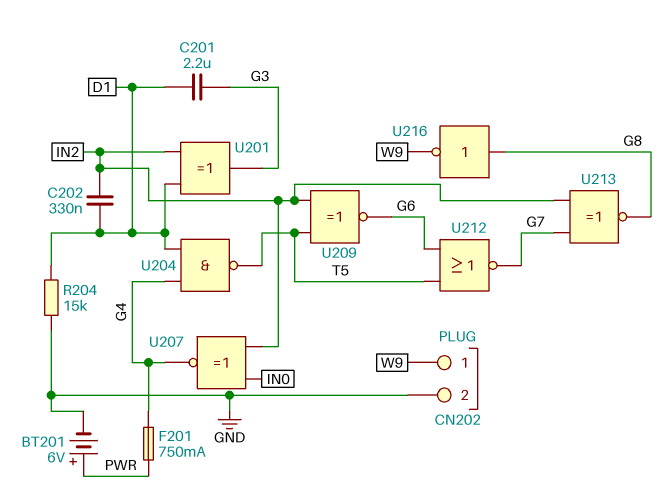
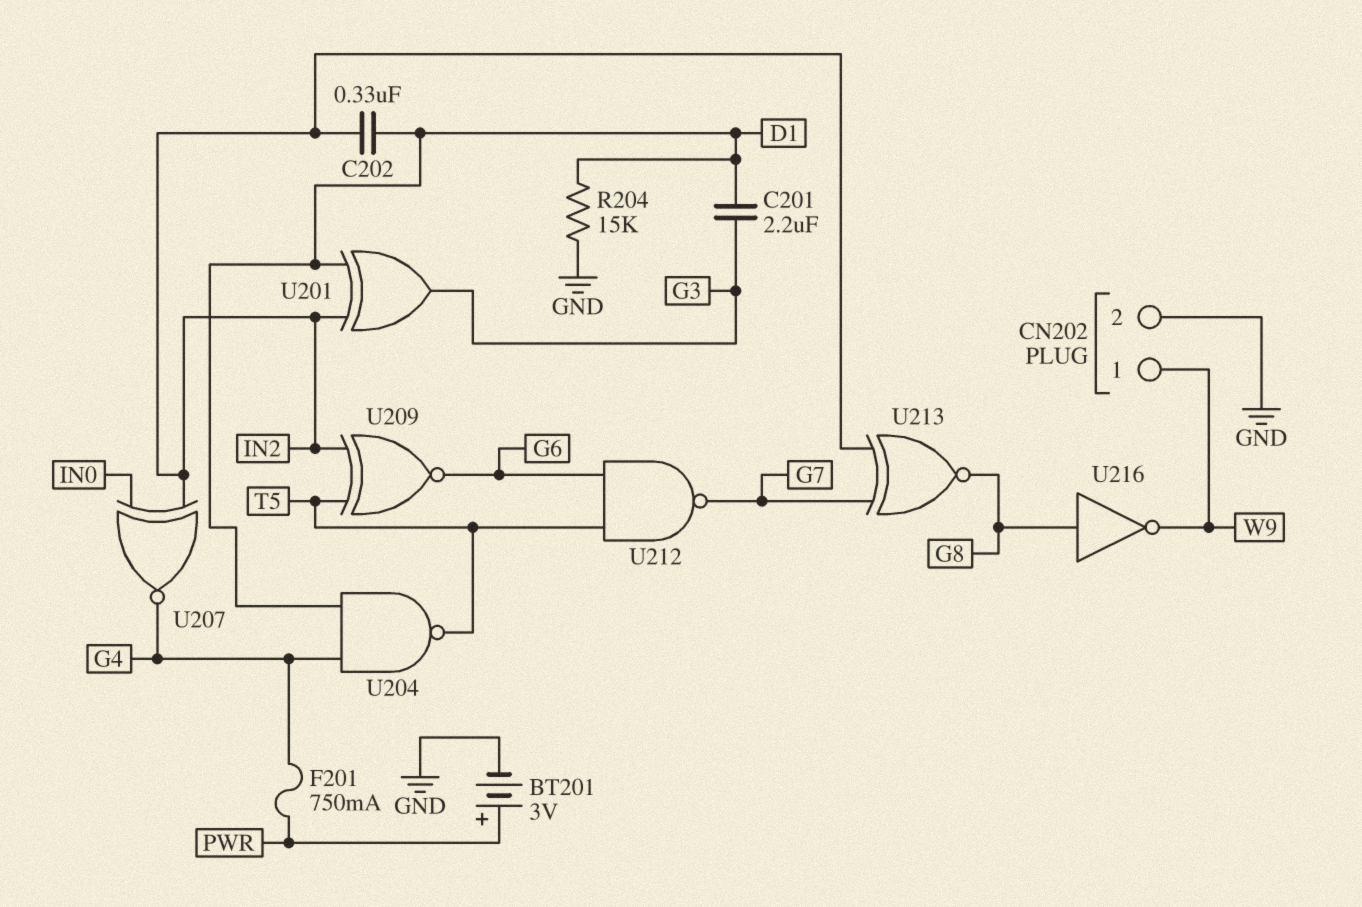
BT201: 6V (plus PWR, minus GND) -> 3V (plus PWR, minus GND)
U212: NOR (in G6, in T5, out G7) -> NAND (in G6, in T5, out G7)

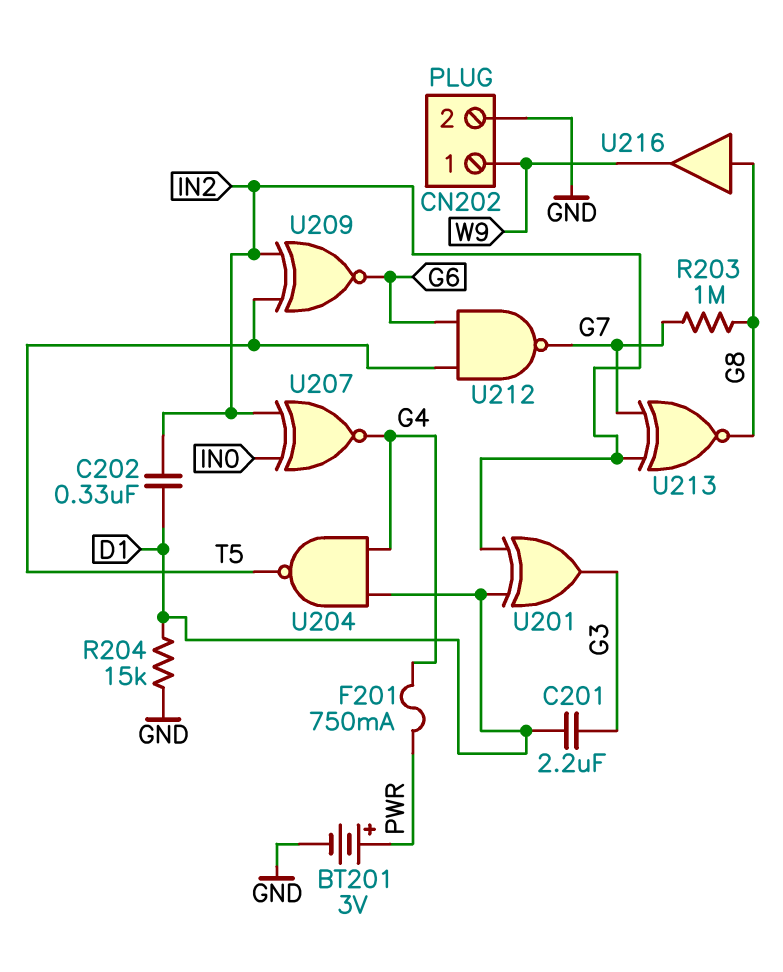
R203: none -> 1M (G7, G8)
U216: NOT (in G8, out W9) -> buffer (in G8, out W9)

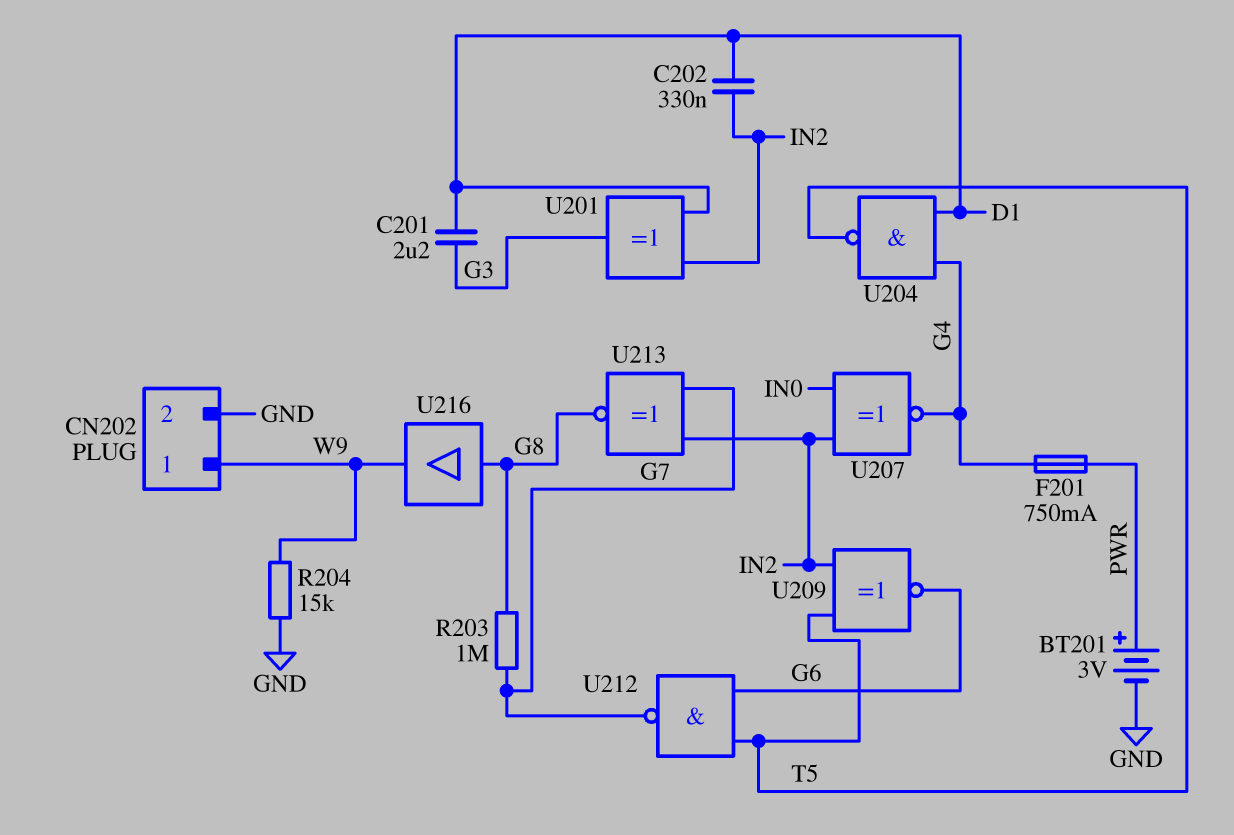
R204: 15k (D1, GND) -> 15k (GND, W9)

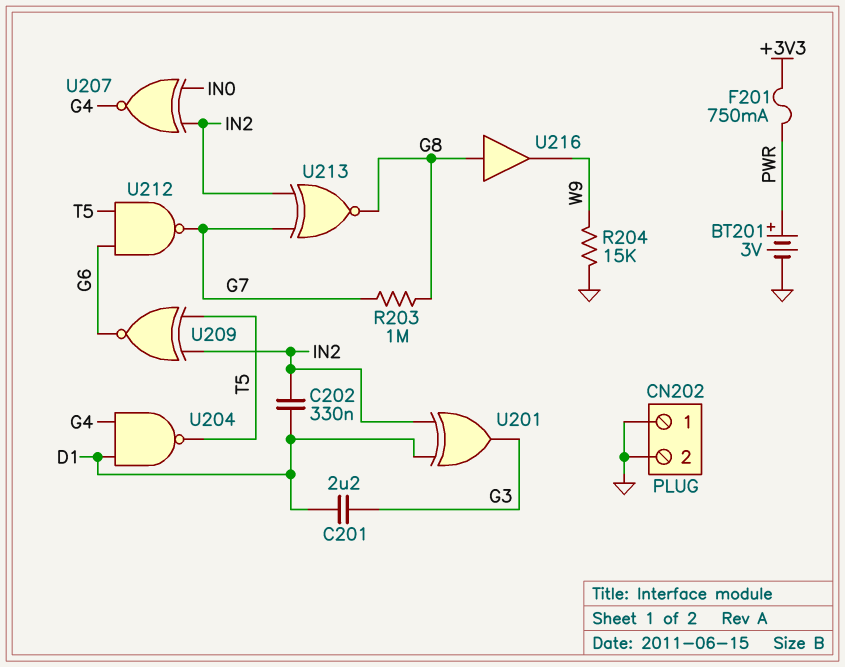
CN202 pin 1: W9 -> GND
F201: 750mA (G4, PWR) -> 750mA (+3V3, PWR)

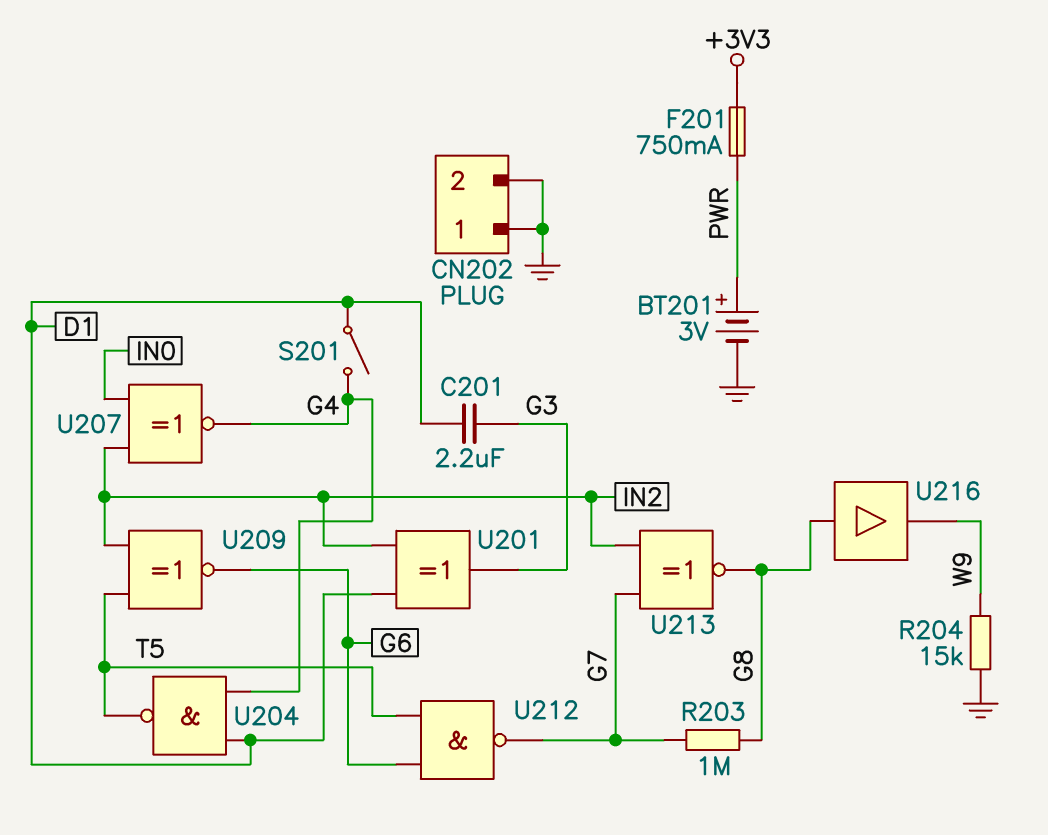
C202: 330nF (D1, IN2) -> none
S201: none -> switch (D1, G4)

